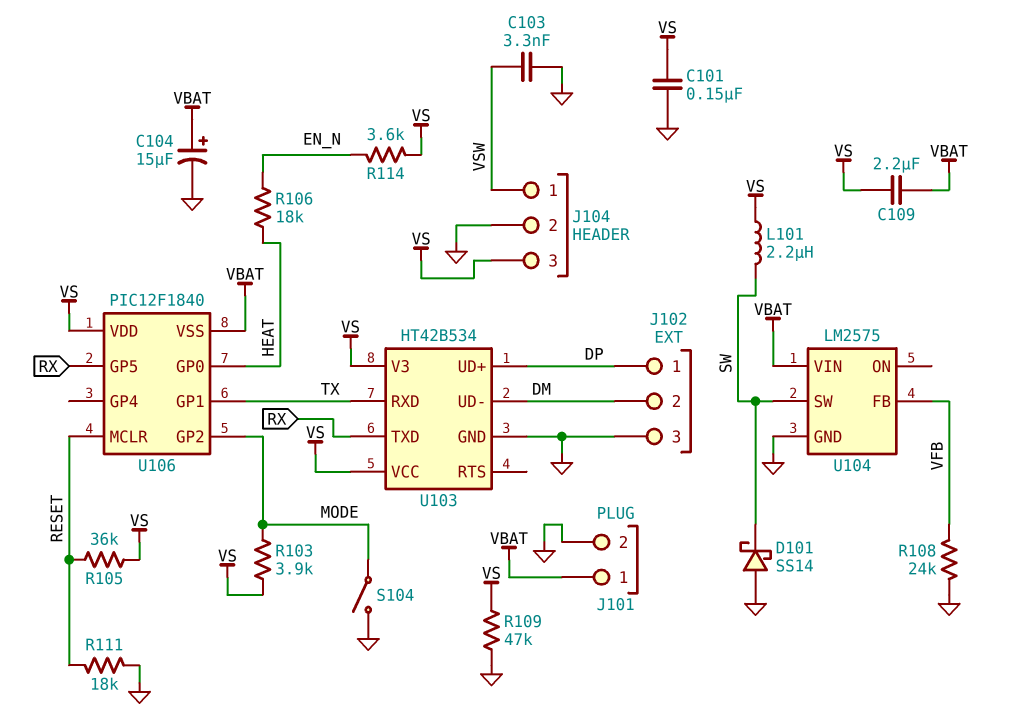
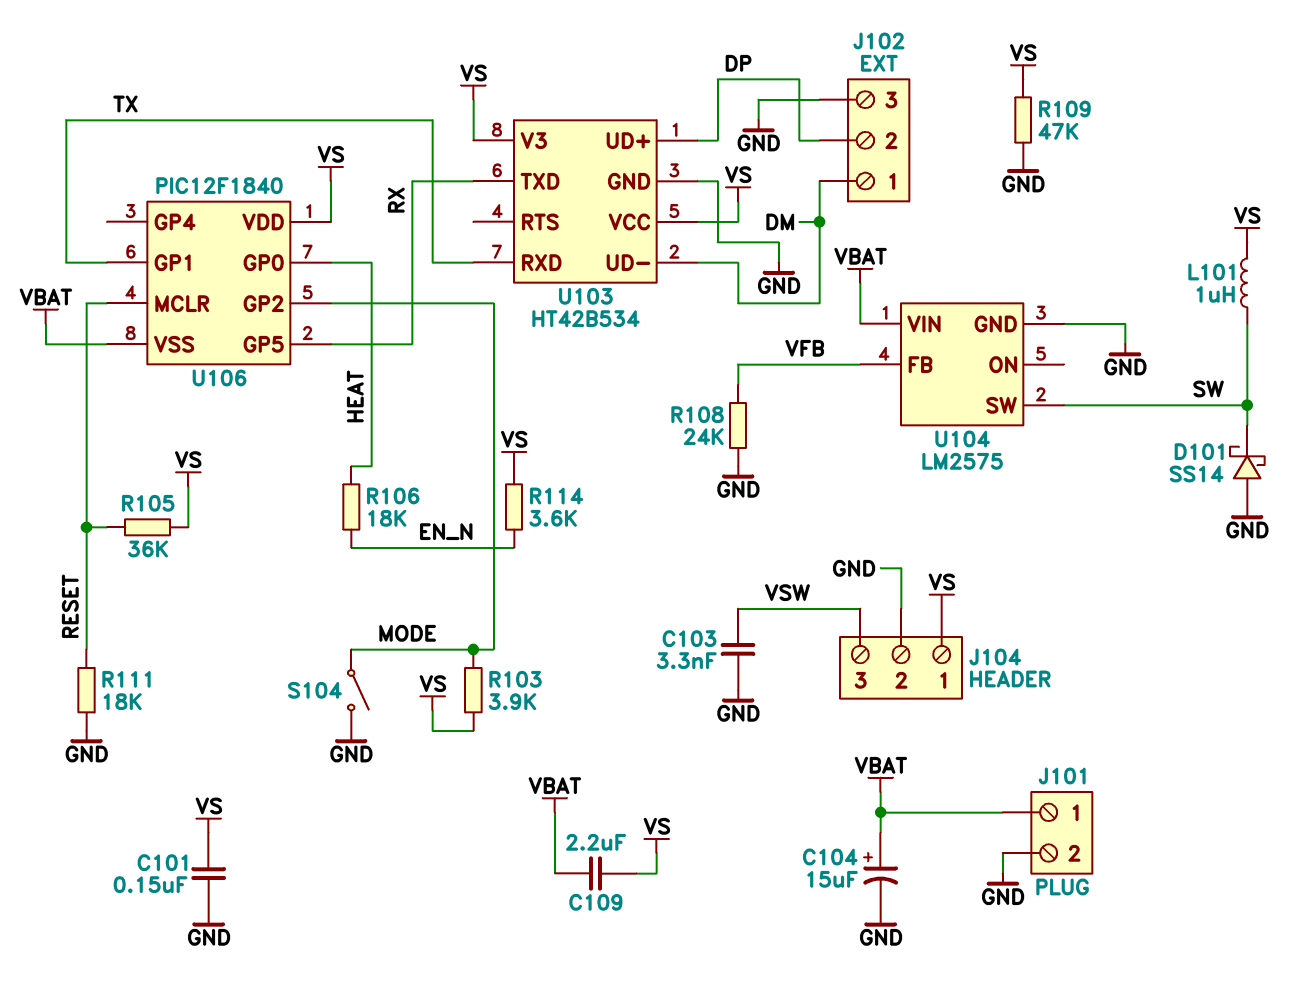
J102 pin 1: DP -> DM
J102 pin 2: DM -> DP
J104 pin 1: VSW -> VS
J104 pin 3: VS -> VSW
L101: 2.2uH (SW, VS) -> 1uH (SW, VS)

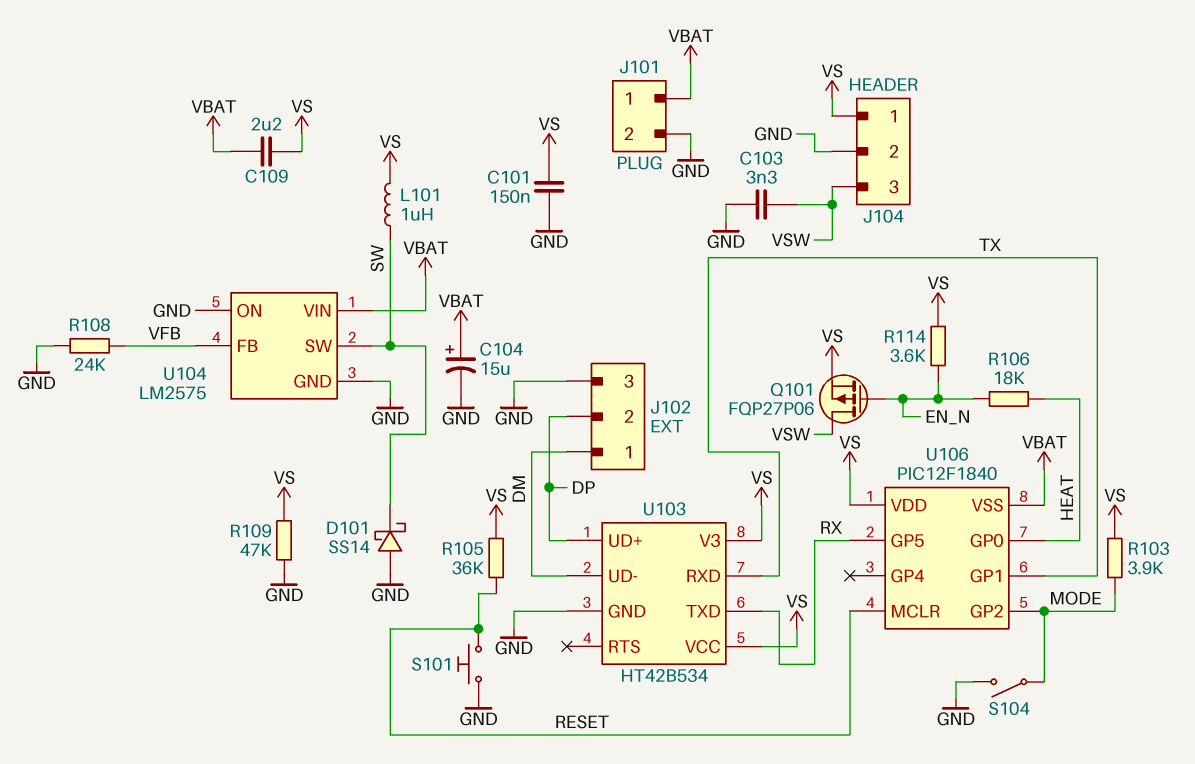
Q101: none -> PMOS FQP27P06 (G EN_N, D VSW, S VS)
R111: 18k (GND, RESET) -> none
S101: none -> button (GND, RESET)
U104 pin ON: none -> GND

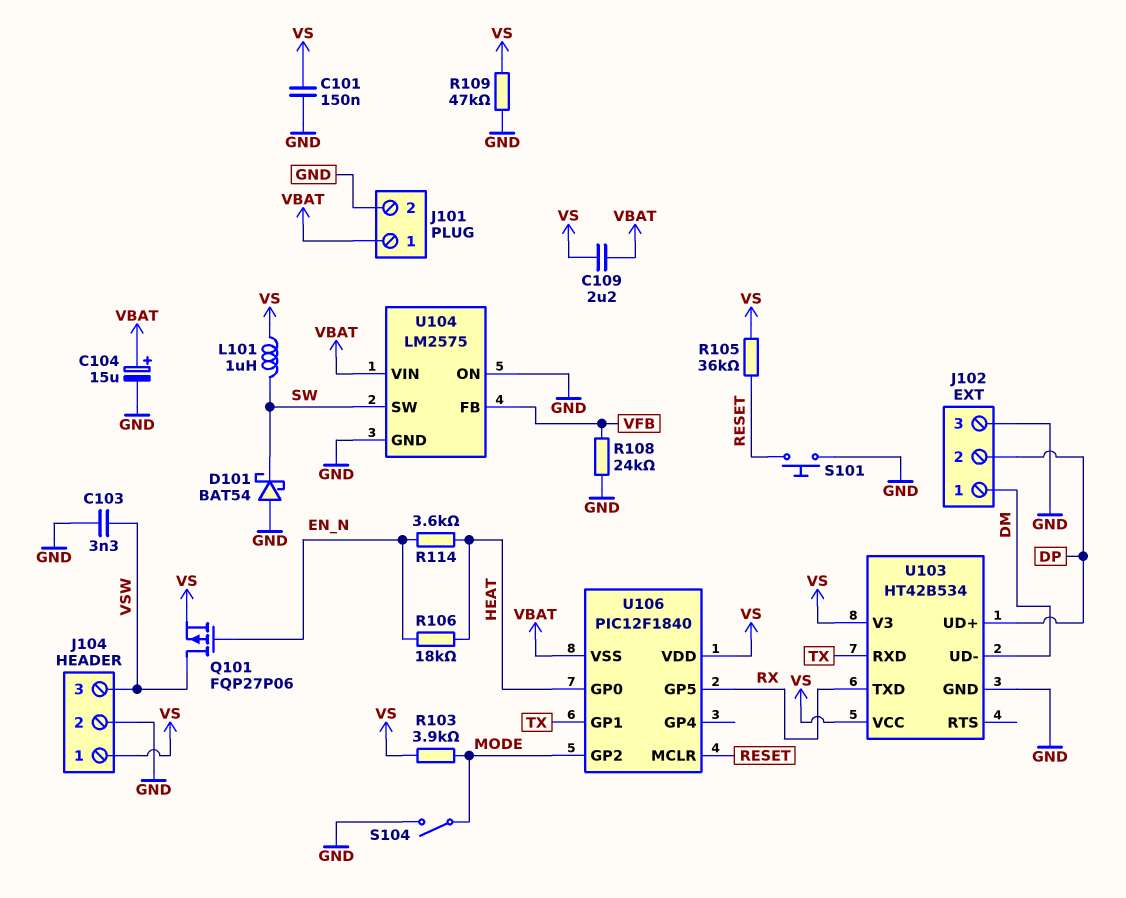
D101: schottky SS14 (A GND, K SW) -> schottky BAT54 (A GND, K SW)
R114: 3.6k (EN_N, VS) -> 3.6k (EN_N, HEAT)

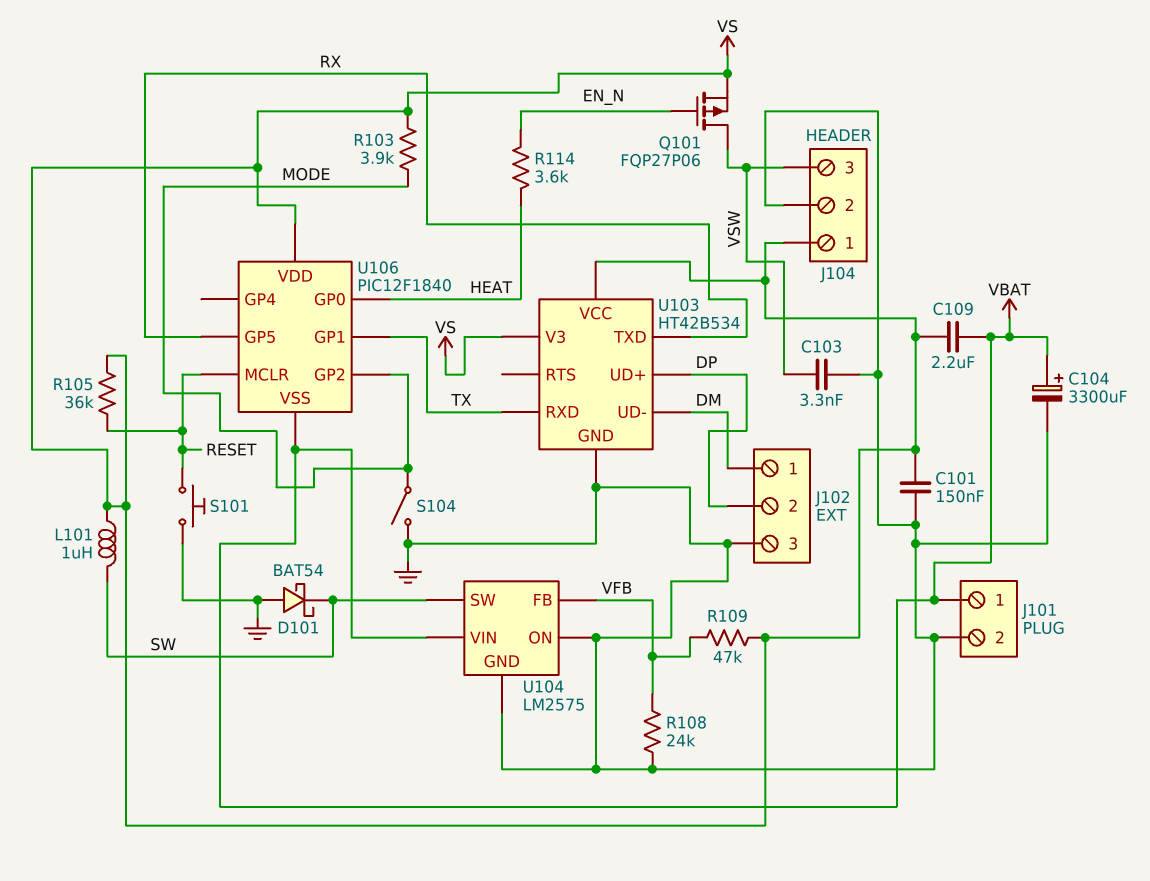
C104: 15uF (plus VBAT, minus GND) -> 3300uF (plus VBAT, minus GND)
R106: 18k (EN_N, HEAT) -> none
R109: 47k (GND, VS) -> 47k (VFB, VS)

